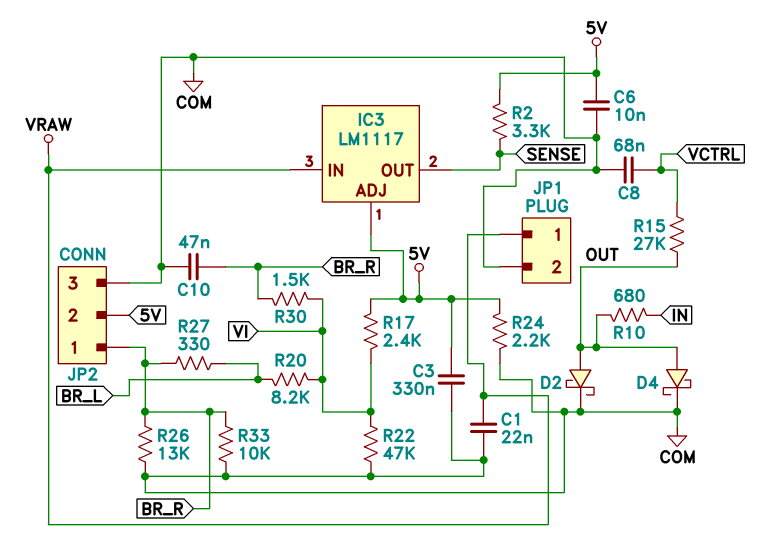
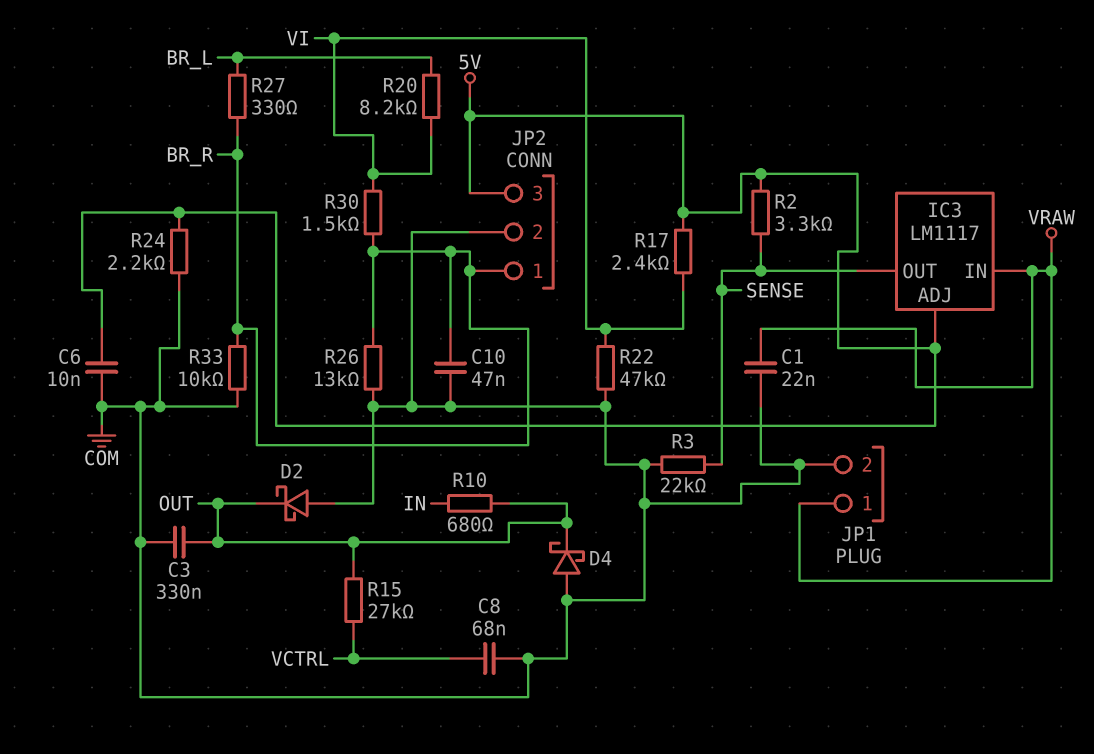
C3: 330nF (5V, COM) -> 330nF (COM, OUT)
D2: schottky (A OUT, K COM) -> schottky (A COM, K OUT)
D4: schottky (A OUT, K COM) -> schottky (A COM, K OUT)
JP2 pin 2: 5V -> COM
JP2 pin 3: COM -> 5V
R3: none -> 22k (COM, SENSE)

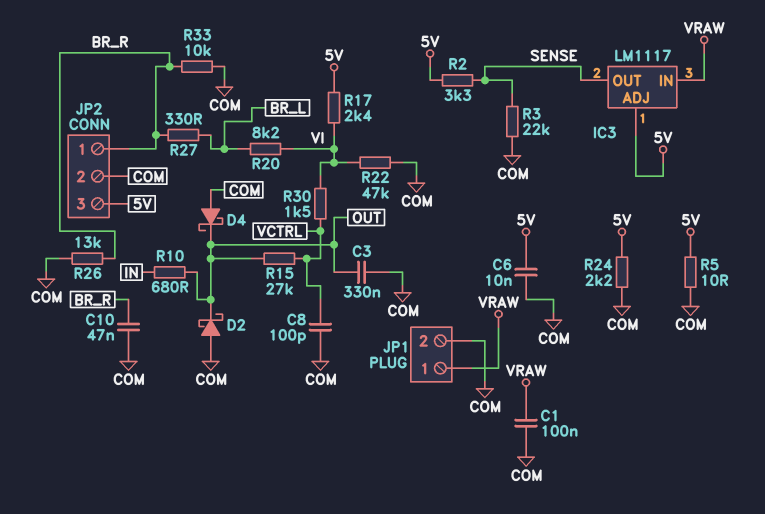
C1: 22nF (COM, VRAW) -> 100nF (COM, VRAW)
C8: 68nF (COM, VCTRL) -> 100pF (COM, VCTRL)
R5: none -> 10 (5V, COM)
R30: 1.5k (BR_R, VI) -> 1.5k (VCTRL, VI)

